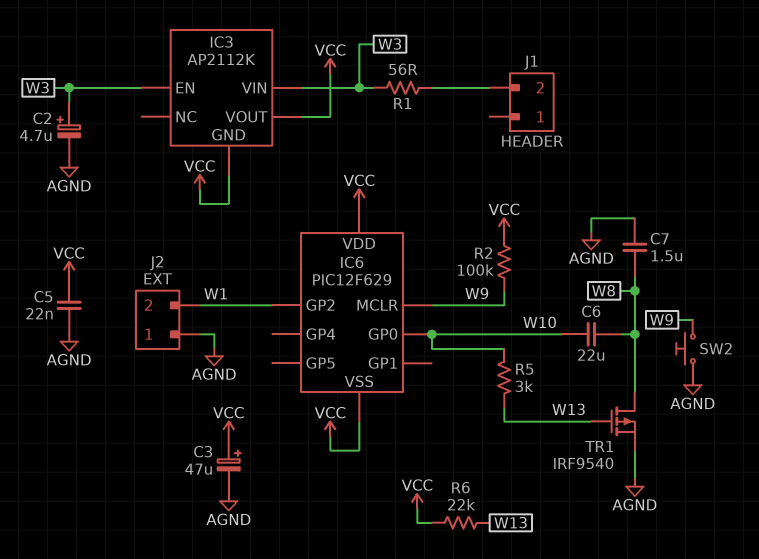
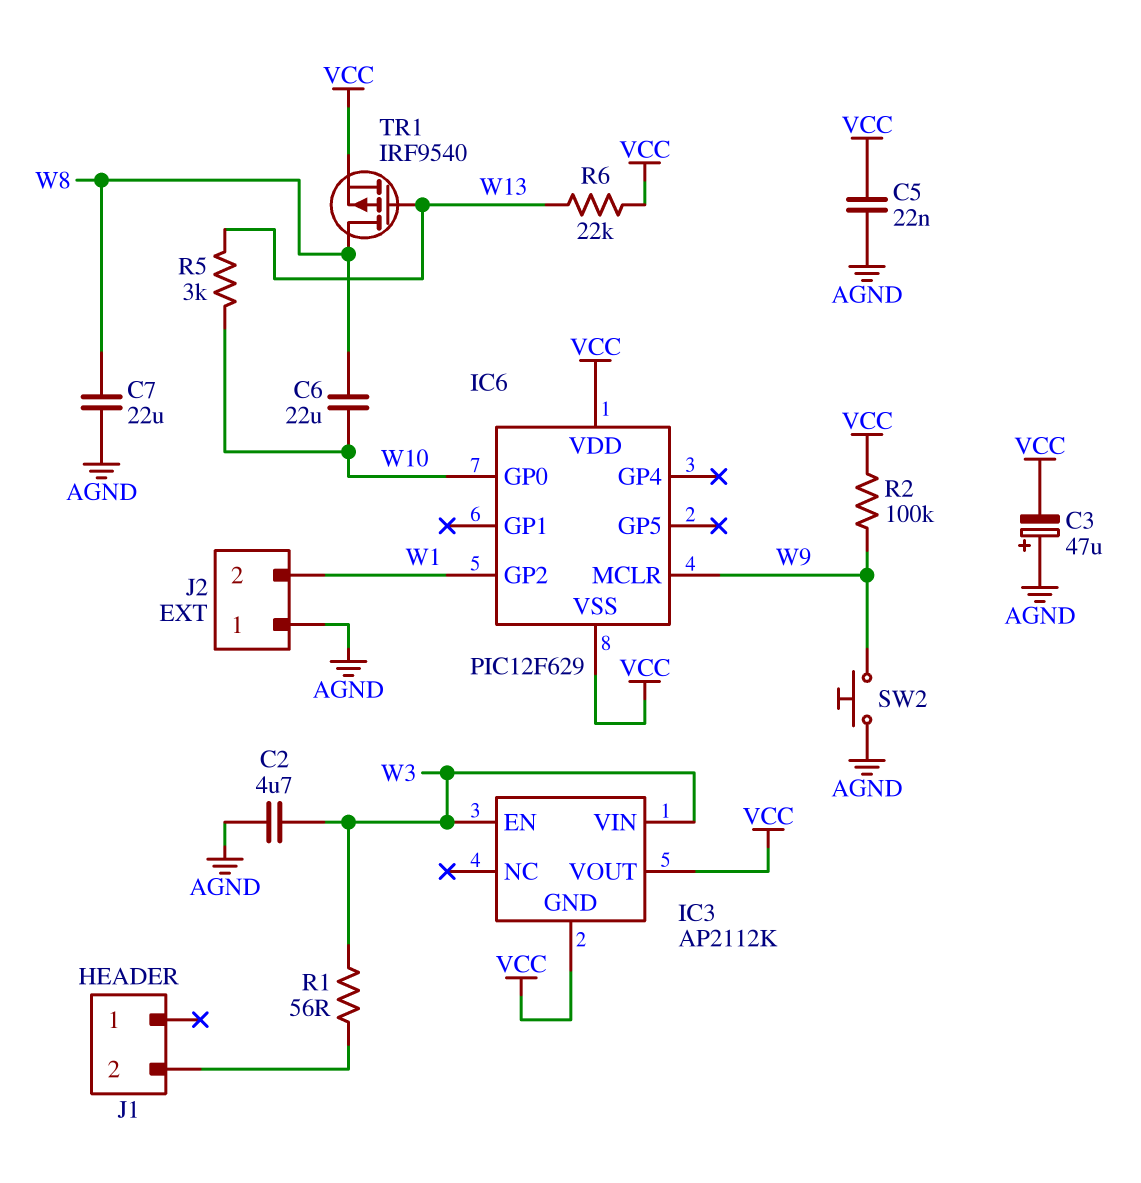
C2: 4.7uF (plus W3, minus AGND) -> 4.7uF (AGND, W3)
C3: 47uF (plus VCC, minus AGND) -> 47uF (plus AGND, minus VCC)
C7: 1.5uF (AGND, W8) -> 22uF (AGND, W8)
TR1: PMOS IRF9540 (G W13, D W8, S AGND) -> PMOS IRF9540 (G W13, D W8, S VCC)

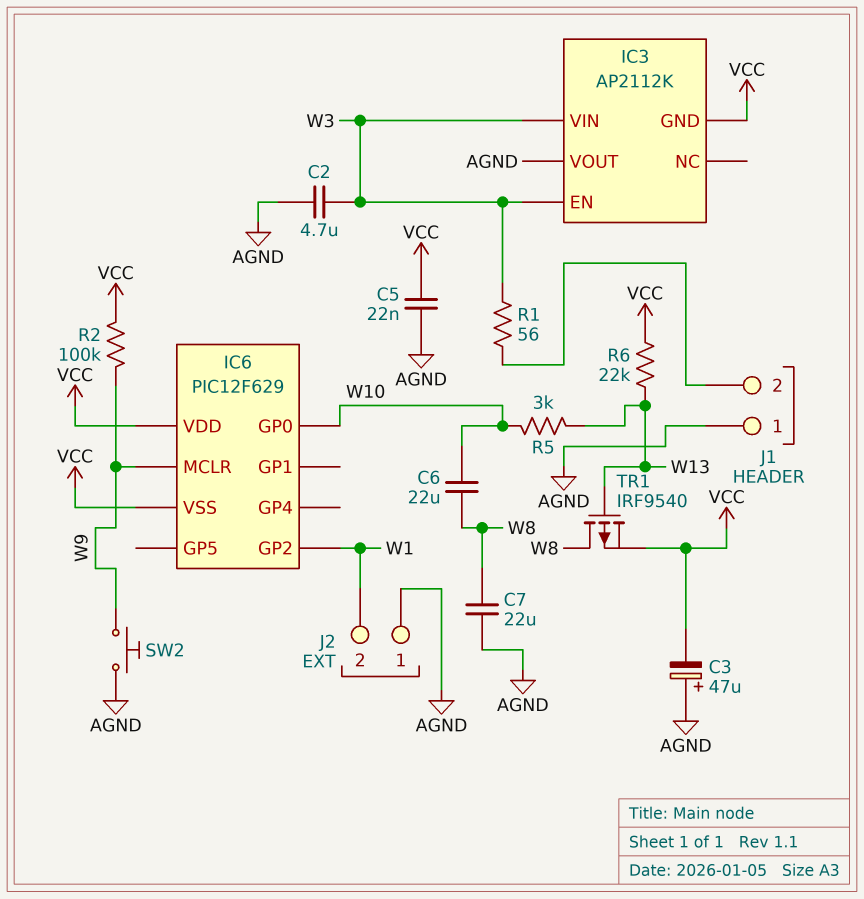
IC3 pin VOUT: VCC -> AGND
J1 pin 1: none -> AGND

